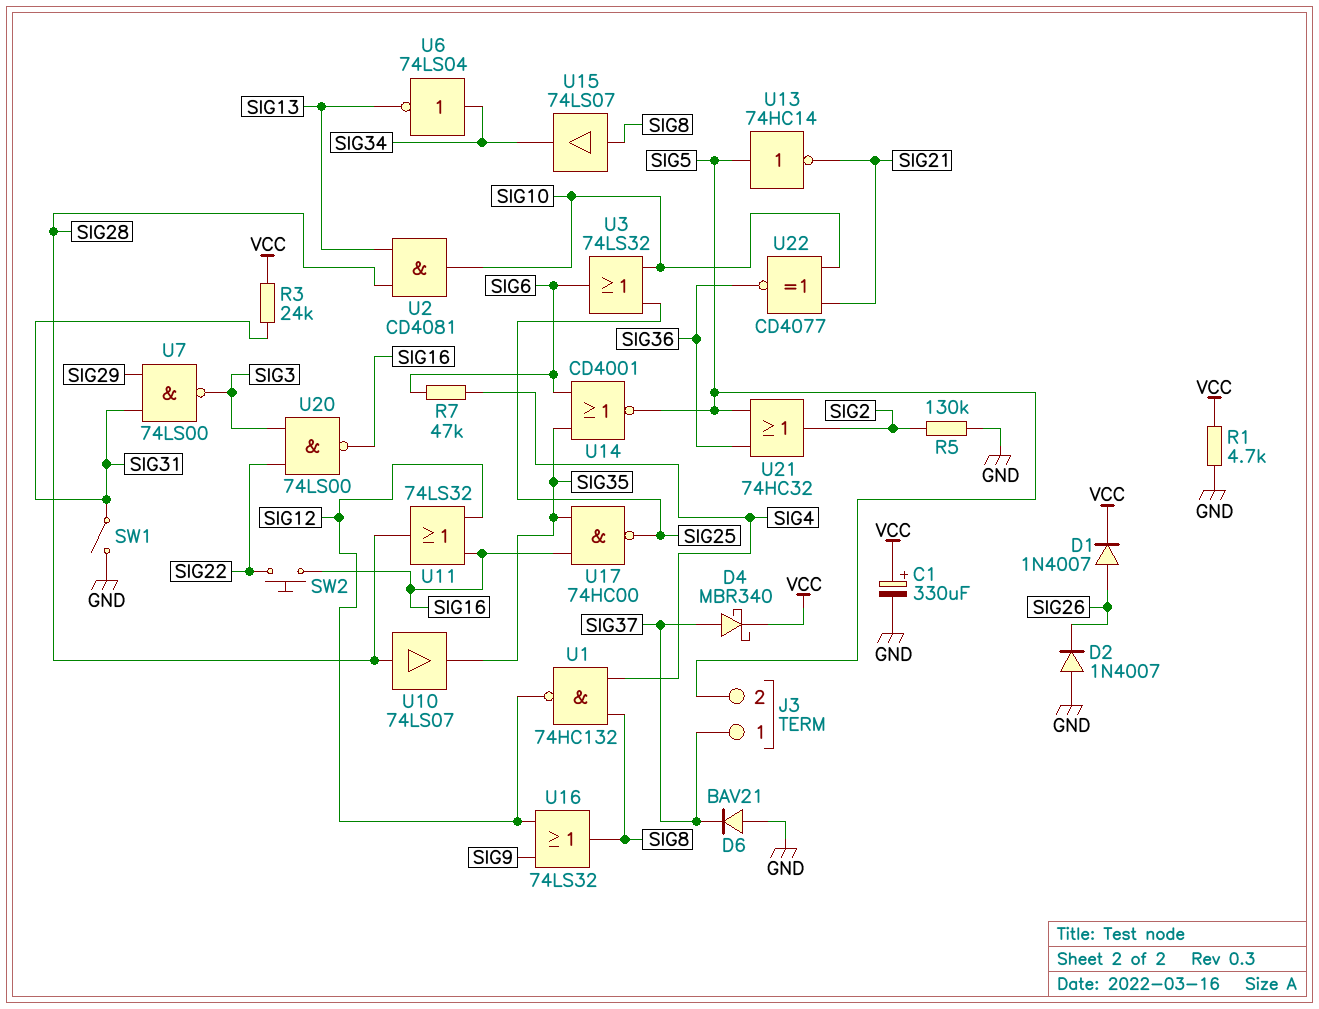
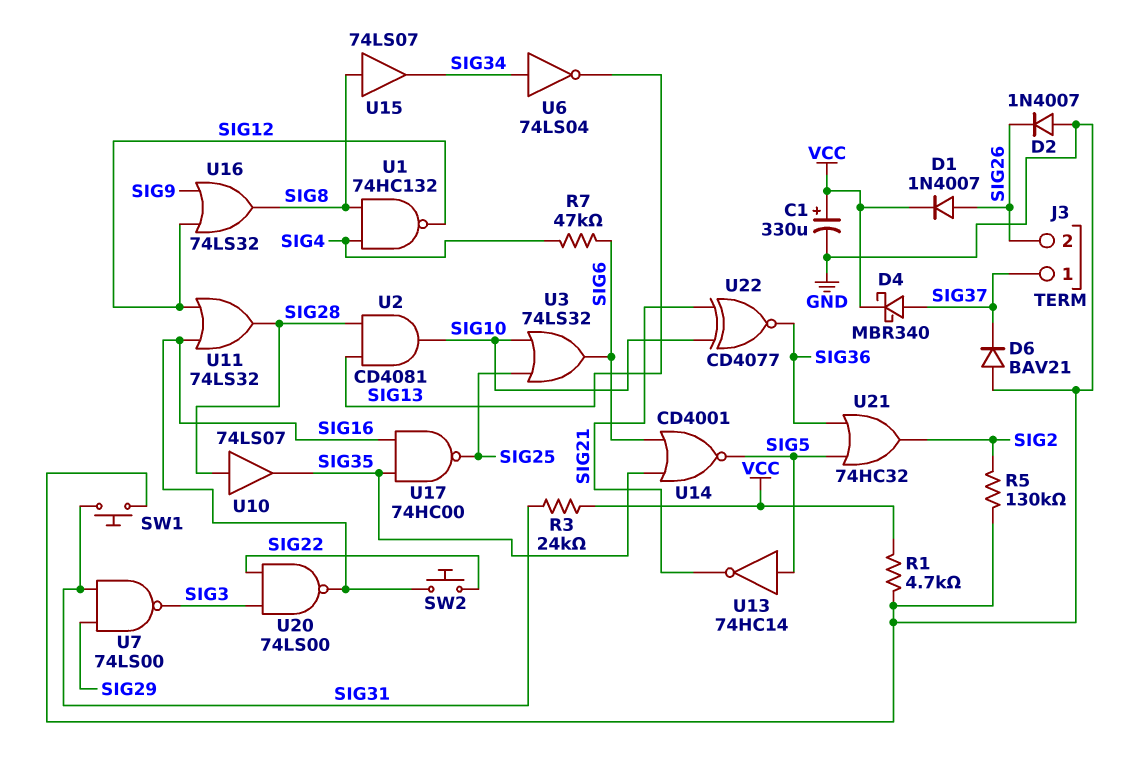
J3 pin 2: SIG5 -> SIG26
SW1: switch (GND, SIG31) -> button (GND, SIG31)

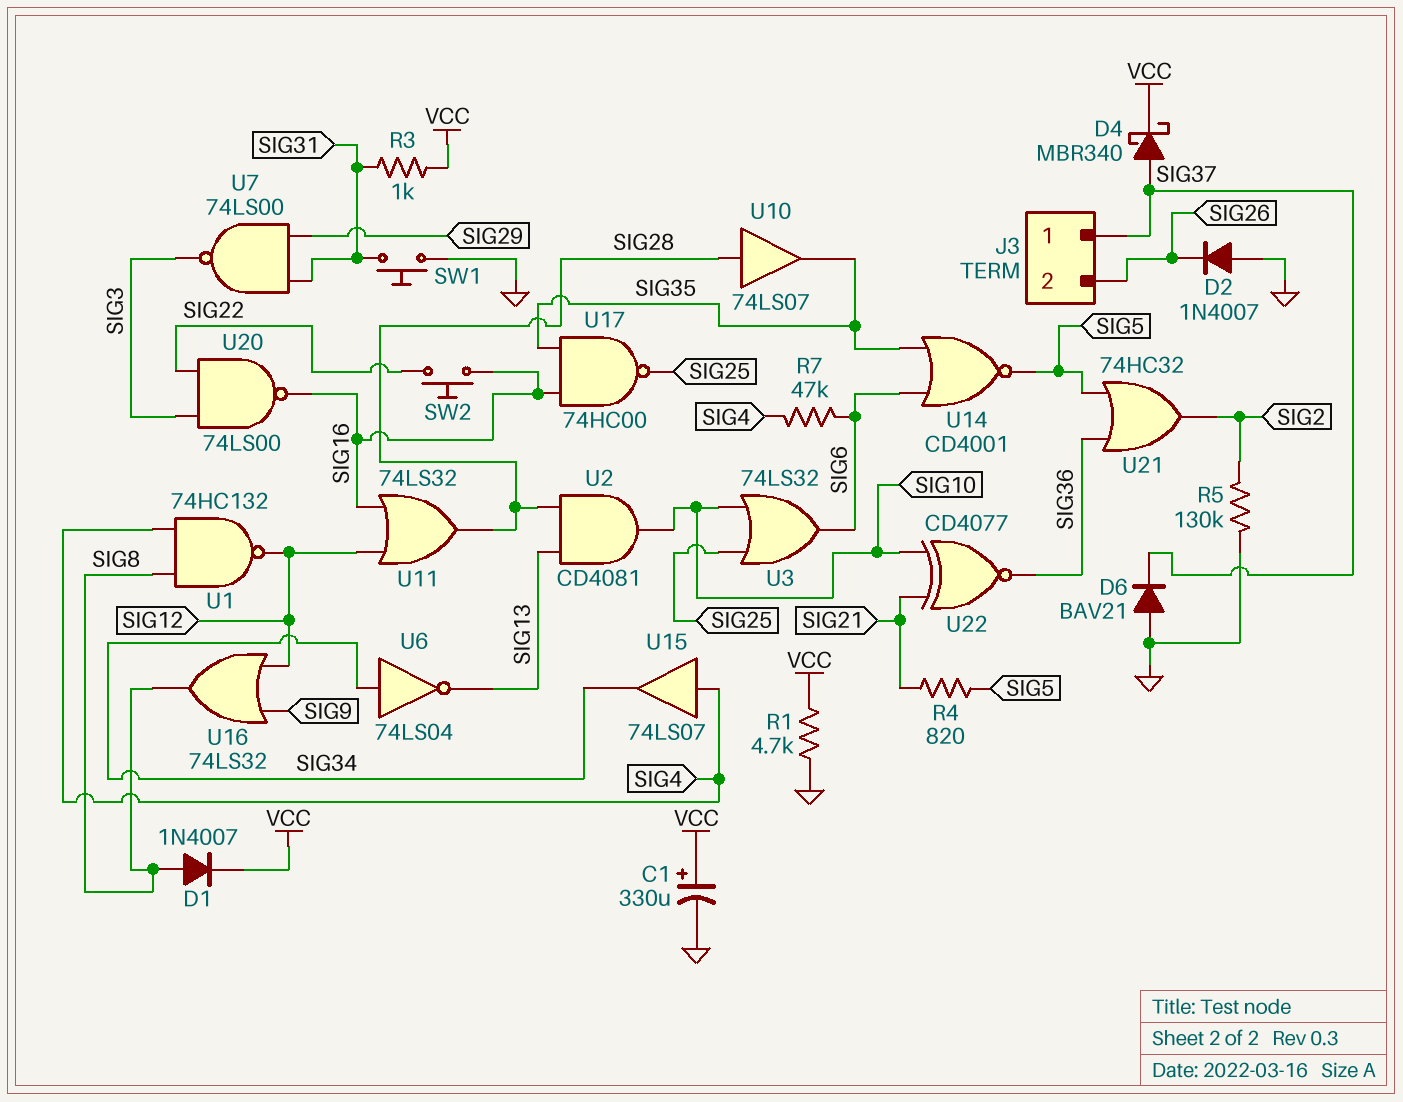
D1: diode 1N4007 (A SIG26, K VCC) -> diode 1N4007 (A SIG8, K VCC)
R3: 24k (SIG31, VCC) -> 1k (SIG31, VCC)
R4: none -> 820 (SIG5, SIG21)
U13: NOT 74HC14 (in SIG5, out SIG21) -> none
U15: buffer 74LS07 (in SIG8, out SIG34) -> buffer 74LS07 (in SIG4, out SIG34)

